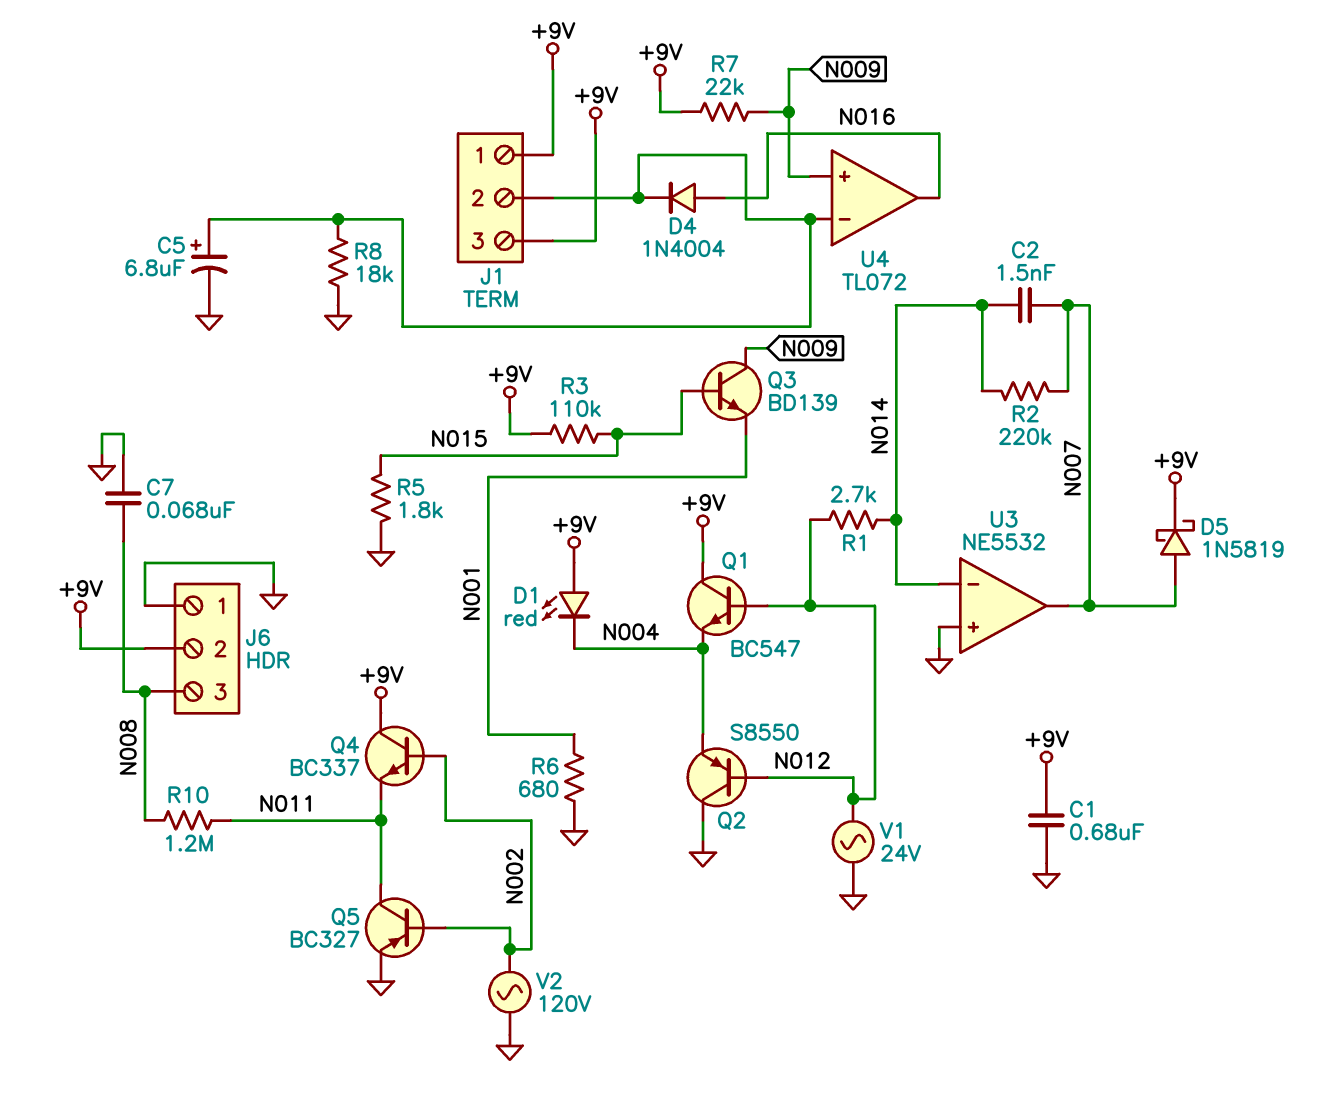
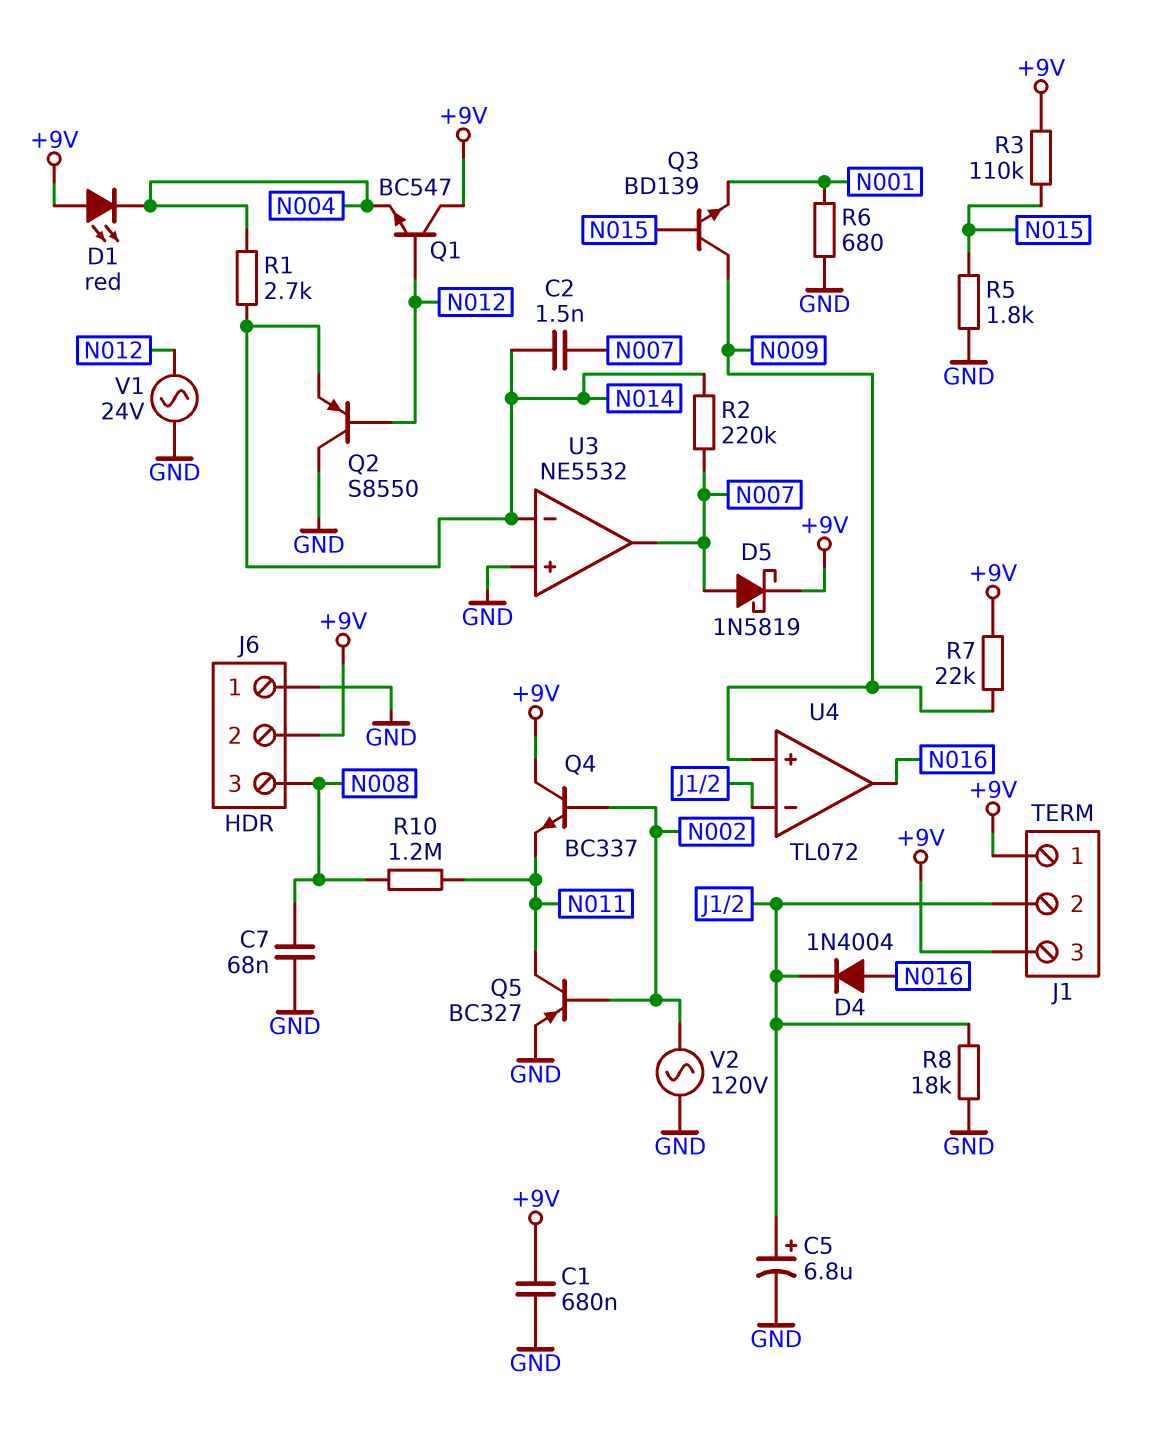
Q2: PNP S8550 (B N012, C GND, E N004) -> PNP S8550 (B N012, C GND, E N014)
R1: 2.7k (N012, N014) -> 2.7k (N004, N014)

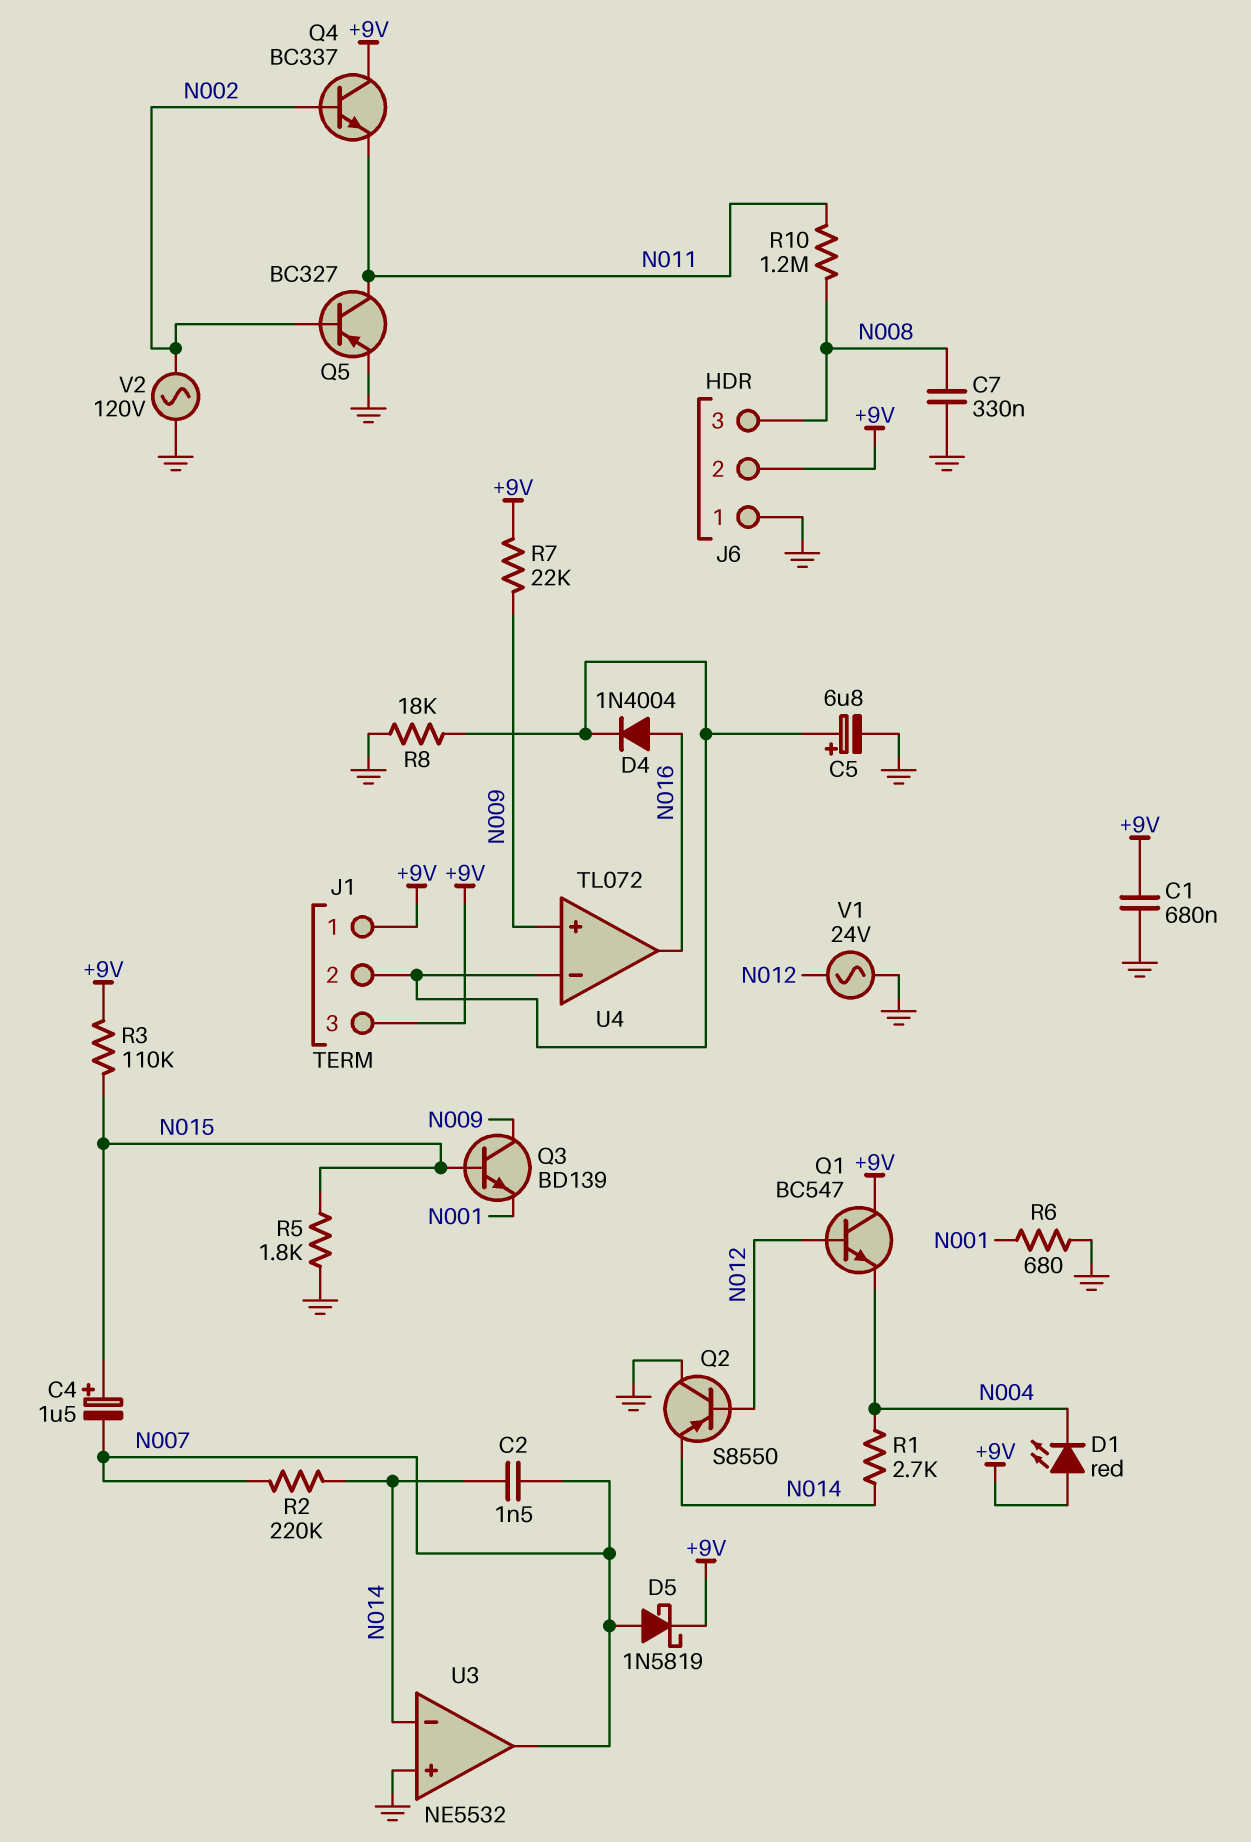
C4: none -> 1.5uF (plus N015, minus N007)
C7: 68nF (GND, N008) -> 330nF (GND, N008)

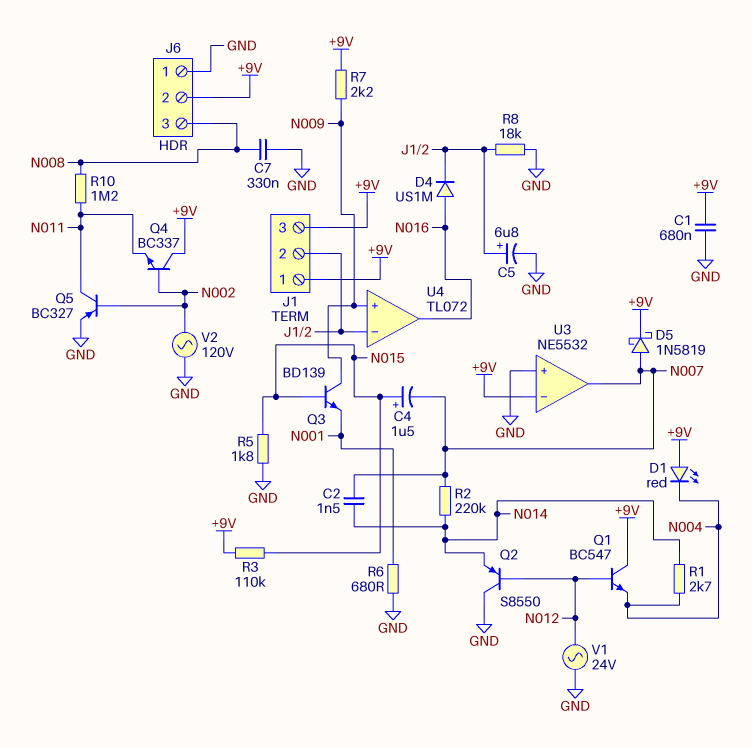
D4: diode 1N4004 (A N016, K J1/2) -> diode US1M (A N016, K J1/2)
R7: 22k (+9V, N009) -> 2.2k (+9V, N009)
U3 pin in-: N014 -> +9V

